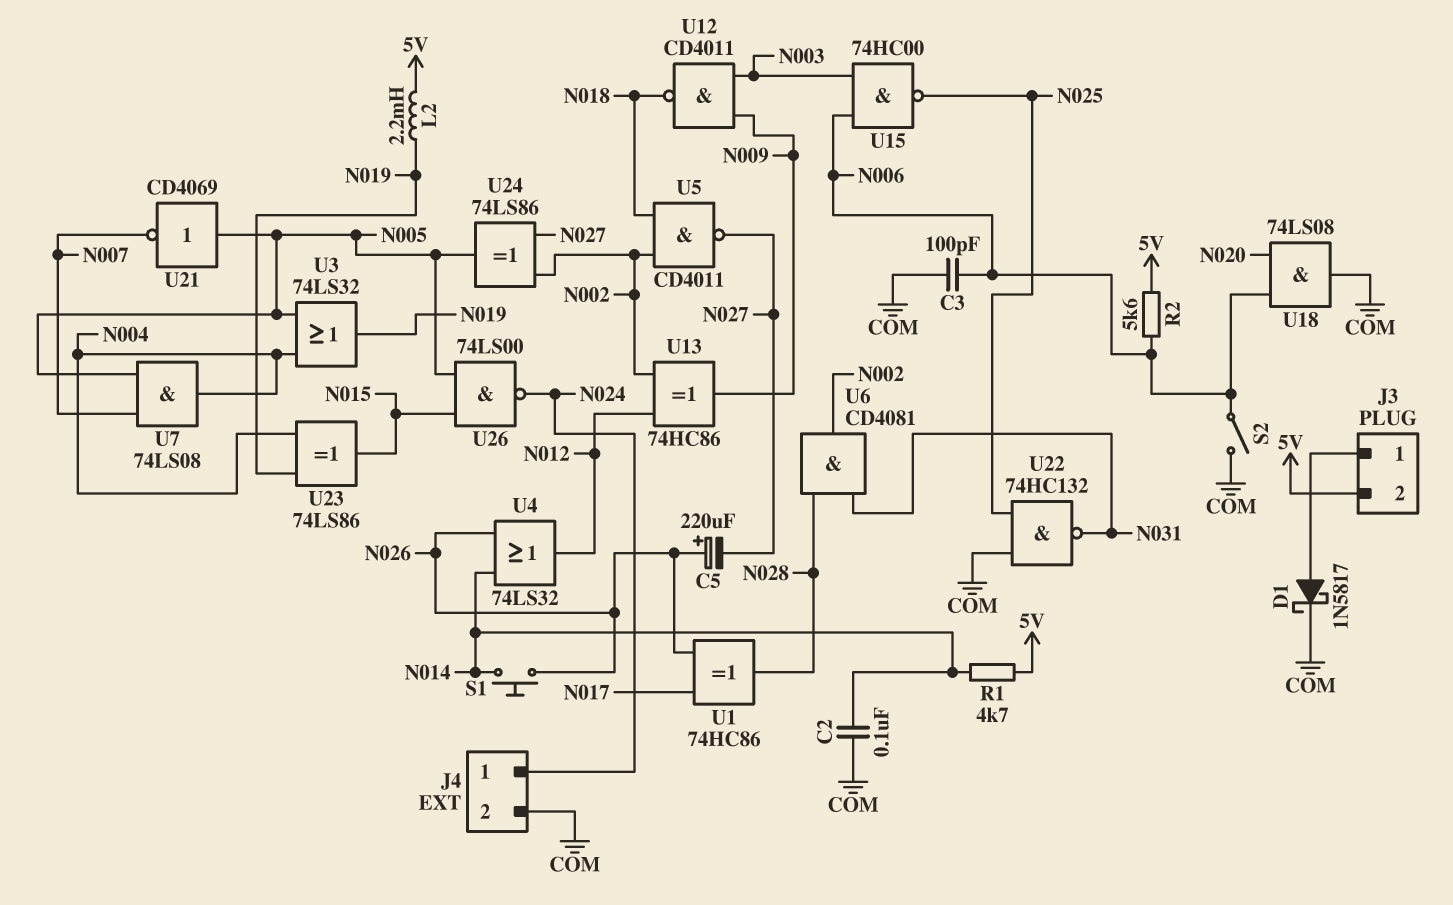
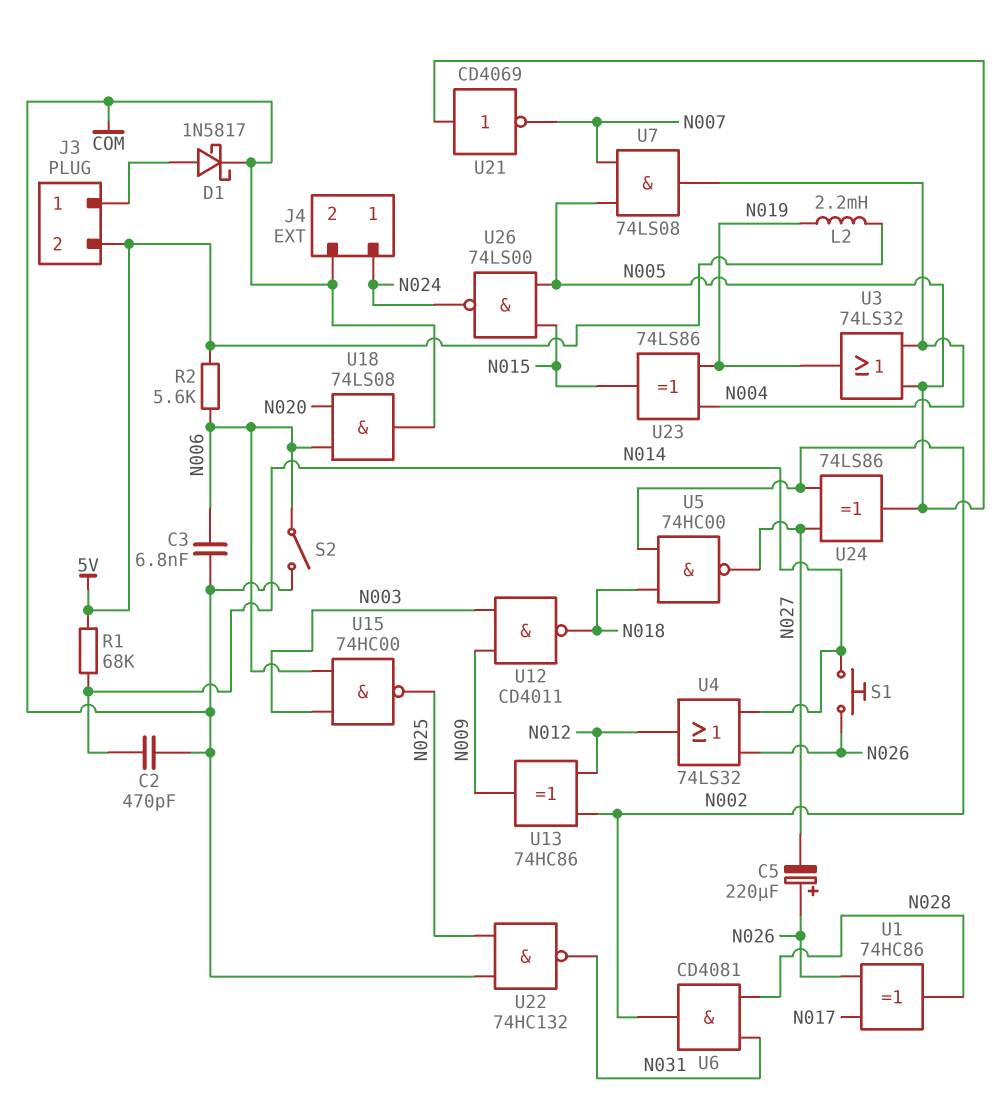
C2: 100nF (COM, N014) -> 470pF (COM, N014)
C3: 100pF (COM, N006) -> 6.8nF (COM, N006)
R1: 4.7k (5V, N014) -> 68k (5V, N014)
U5: NAND CD4011 (in N002, in N018, out N027) -> NAND 74HC00 (in N002, in N018, out N027)

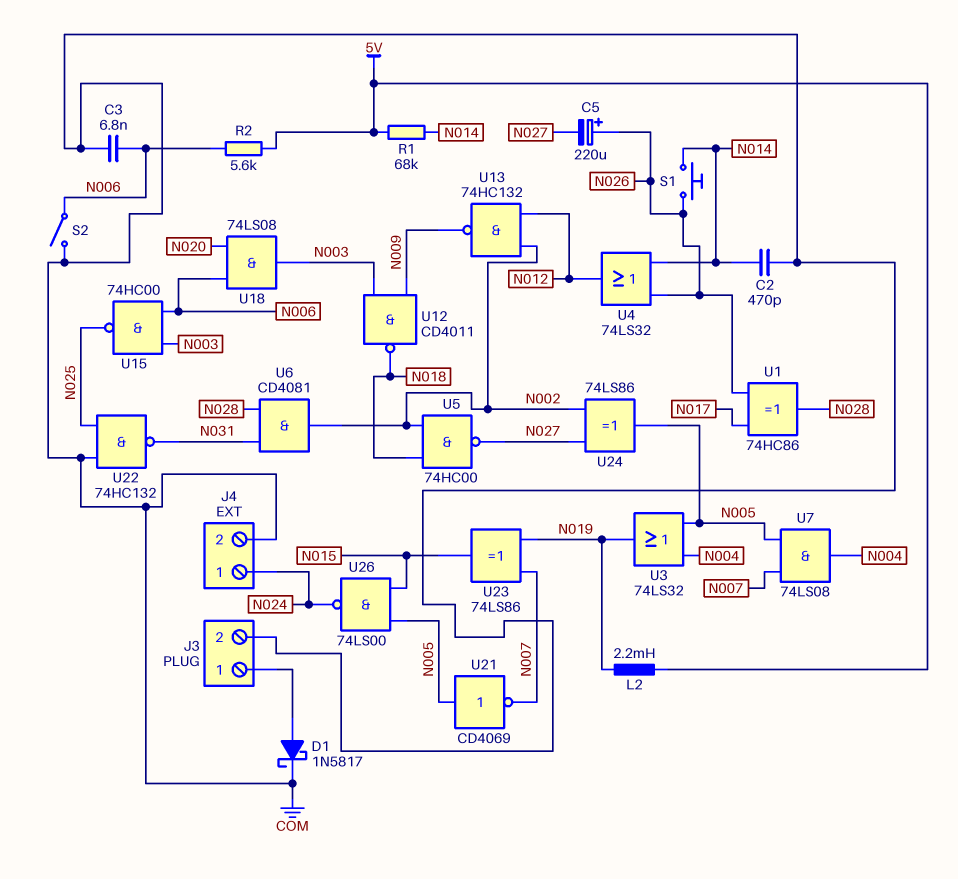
J3 pin 2: 5V -> COM
U13: XOR 74HC86 (in N002, in N012, out N009) -> NAND 74HC132 (in N002, in N012, out N009)
U18: AND 74LS08 (in N006, in N020, out COM) -> AND 74LS08 (in N006, in N020, out N003)
U23: XOR 74LS86 (in N004, in N019, out N015) -> XOR 74LS86 (in N007, in N019, out N015)

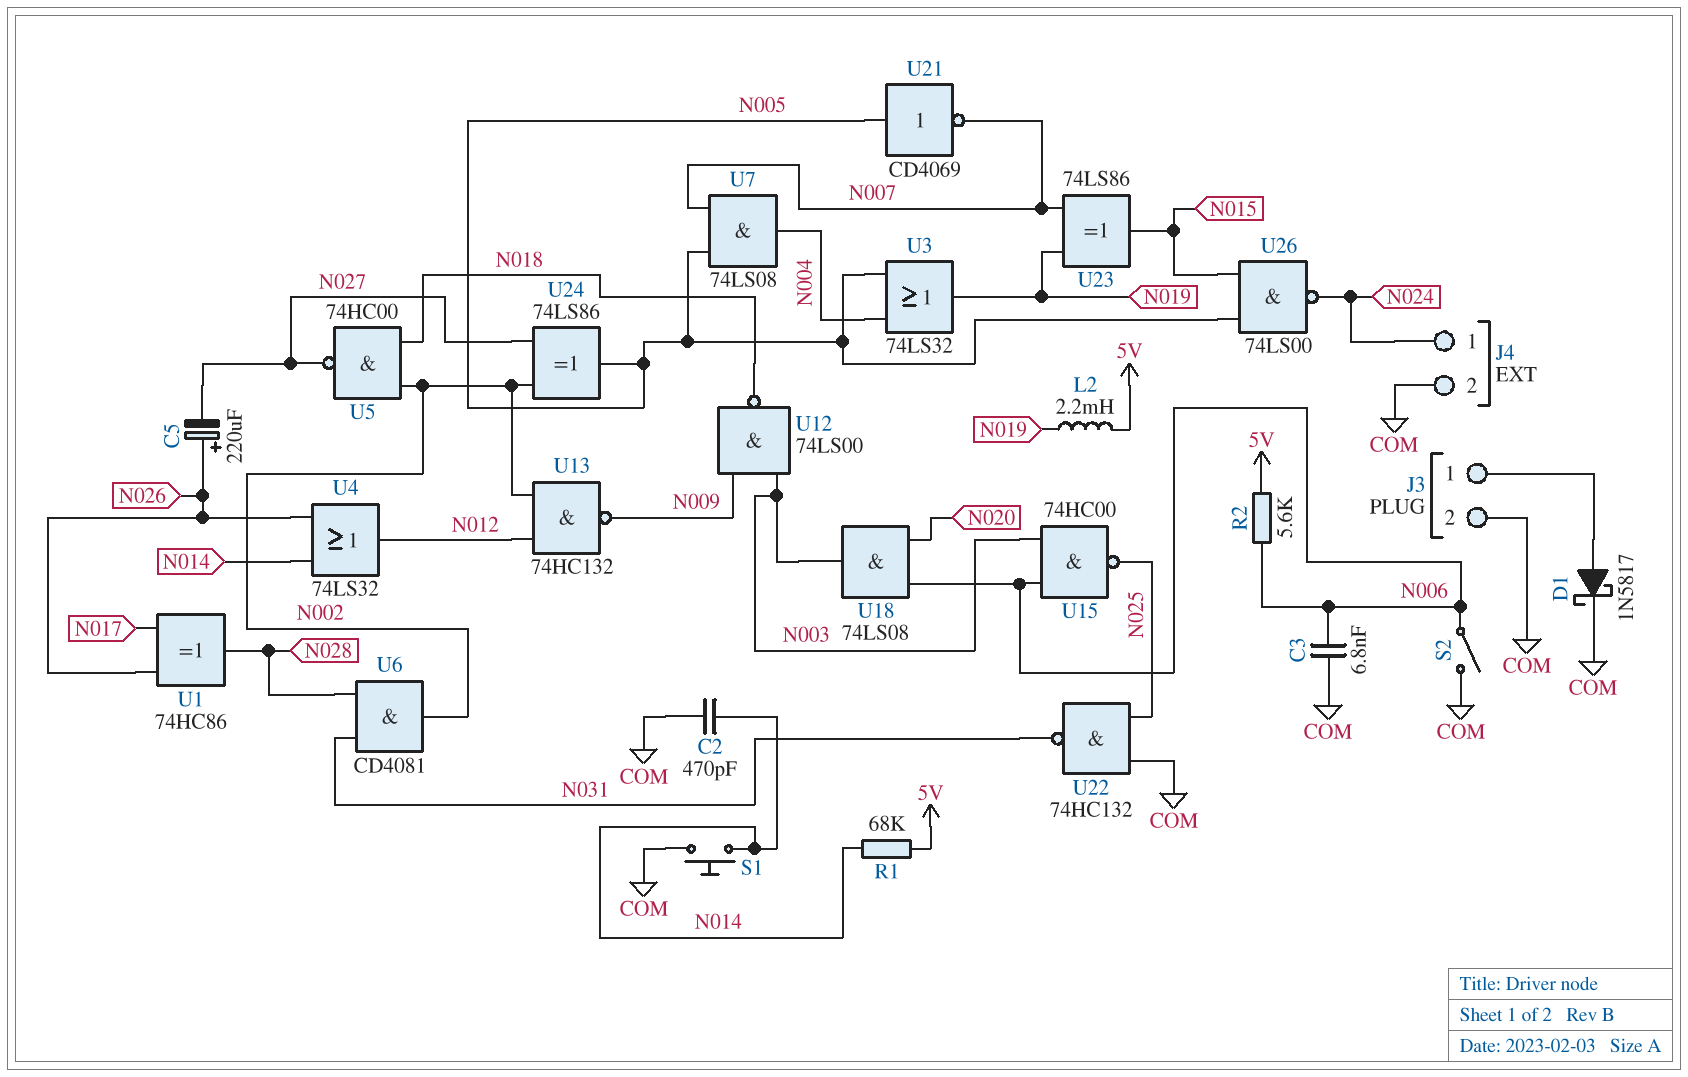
S1: button (N014, N026) -> button (COM, N014)
U12: NAND CD4011 (in N003, in N009, out N018) -> NAND 74LS00 (in N003, in N009, out N018)

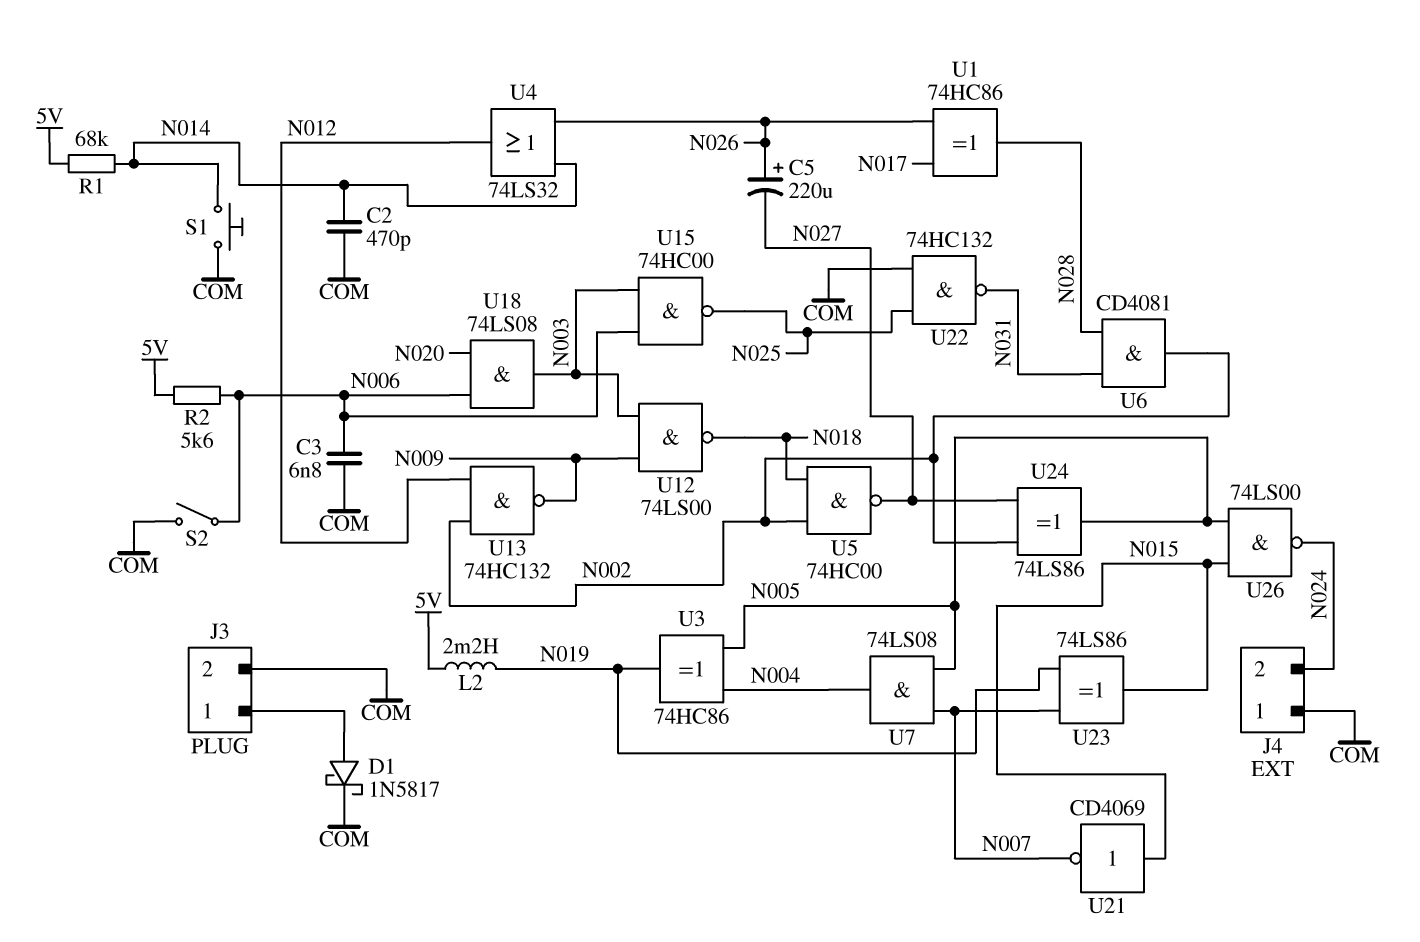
J4 pin 1: N024 -> COM
J4 pin 2: COM -> N024
U3: OR 74LS32 (in N004, in N005, out N019) -> XOR 74HC86 (in N004, in N005, out N019)
U21: NOT CD4069 (in N005, out N007) -> NOT CD4069 (in N015, out N007)

